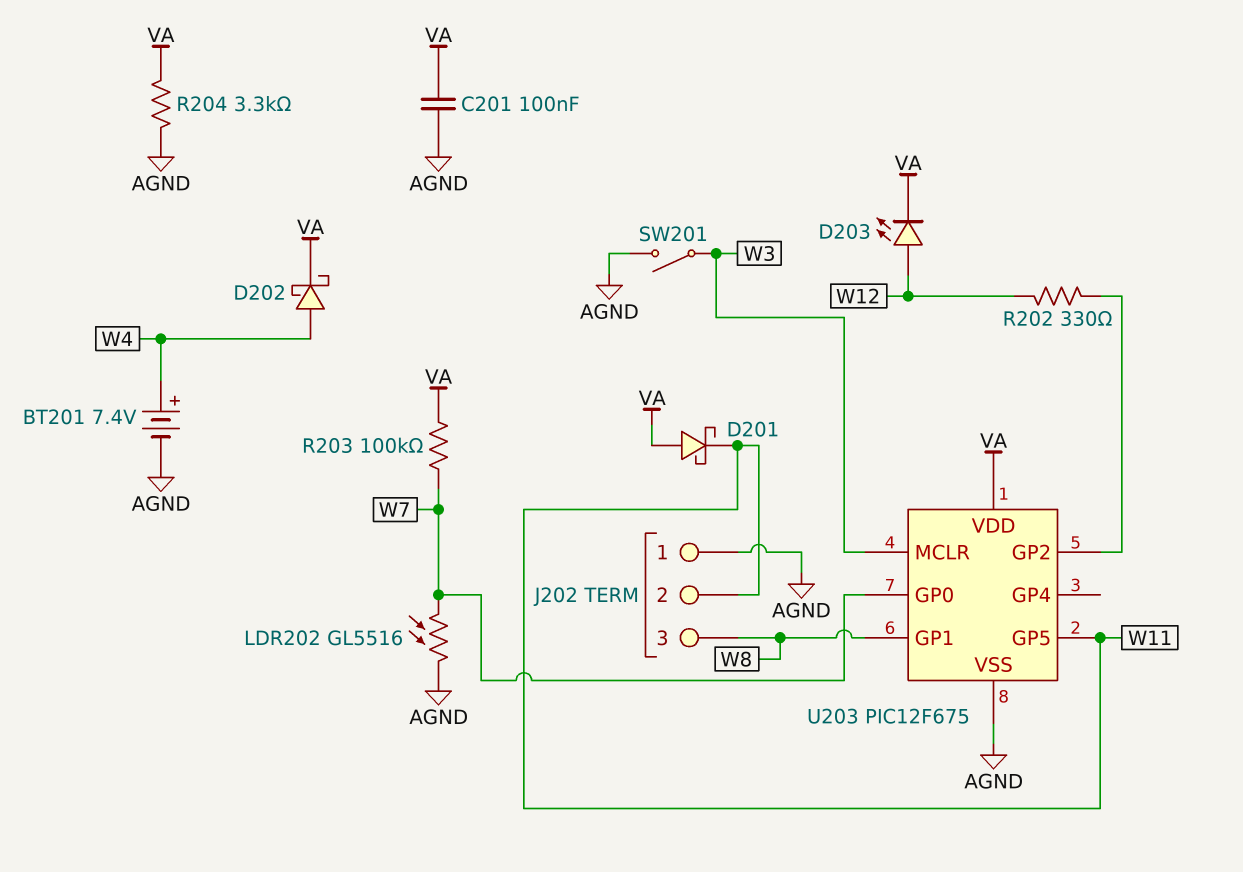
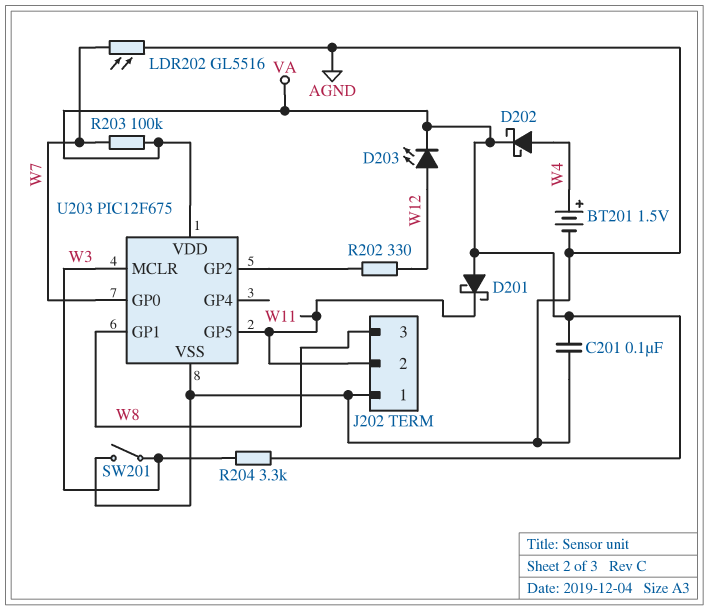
BT201: 7.4V (plus W4, minus AGND) -> 1.5V (plus W4, minus AGND)
R204: 3.3k (AGND, VA) -> 3.3k (VA, W3)

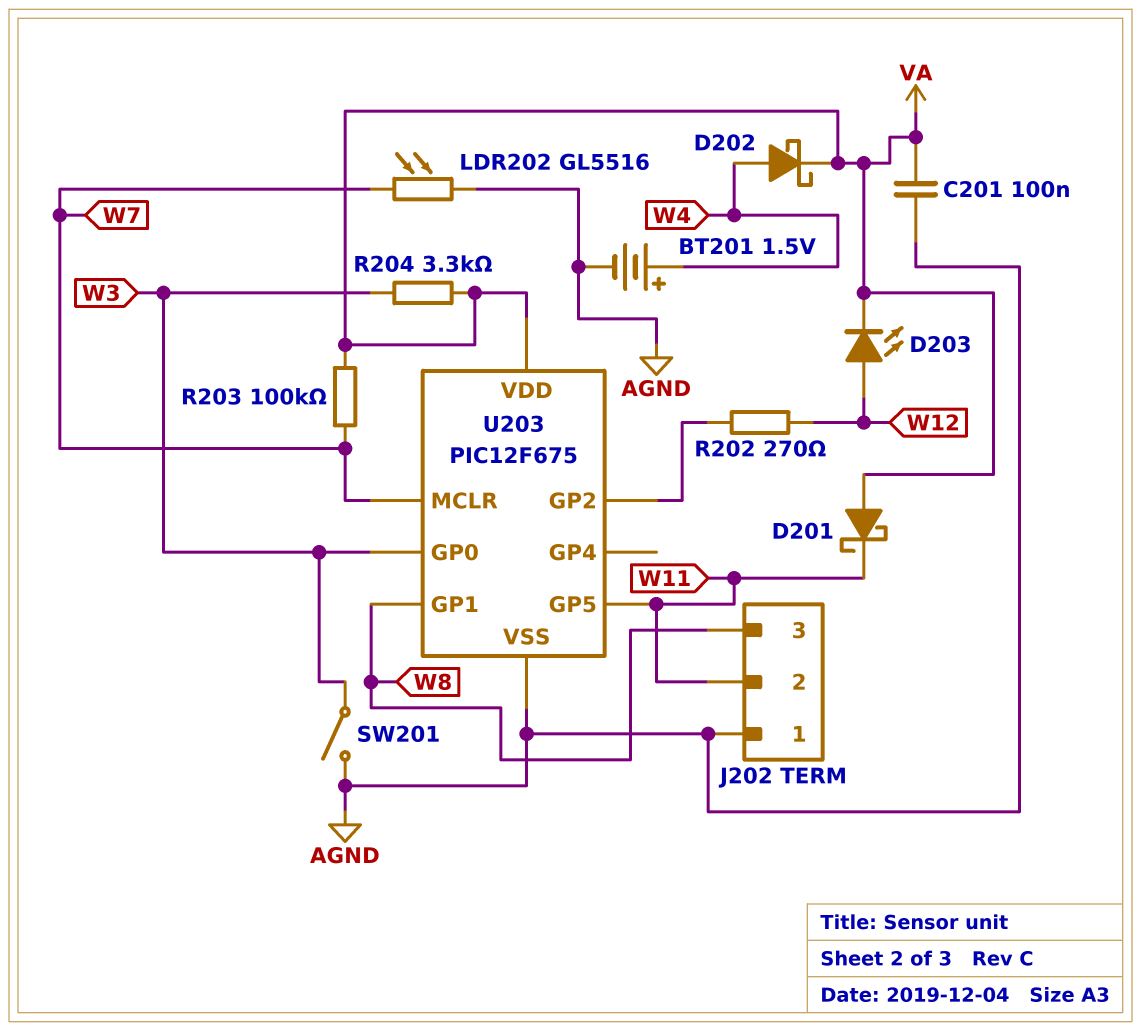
R202: 330 (U203/GP2, W12) -> 270 (U203/GP2, W12)
U203 pin GP0: W7 -> W3
U203 pin MCLR: W3 -> W7

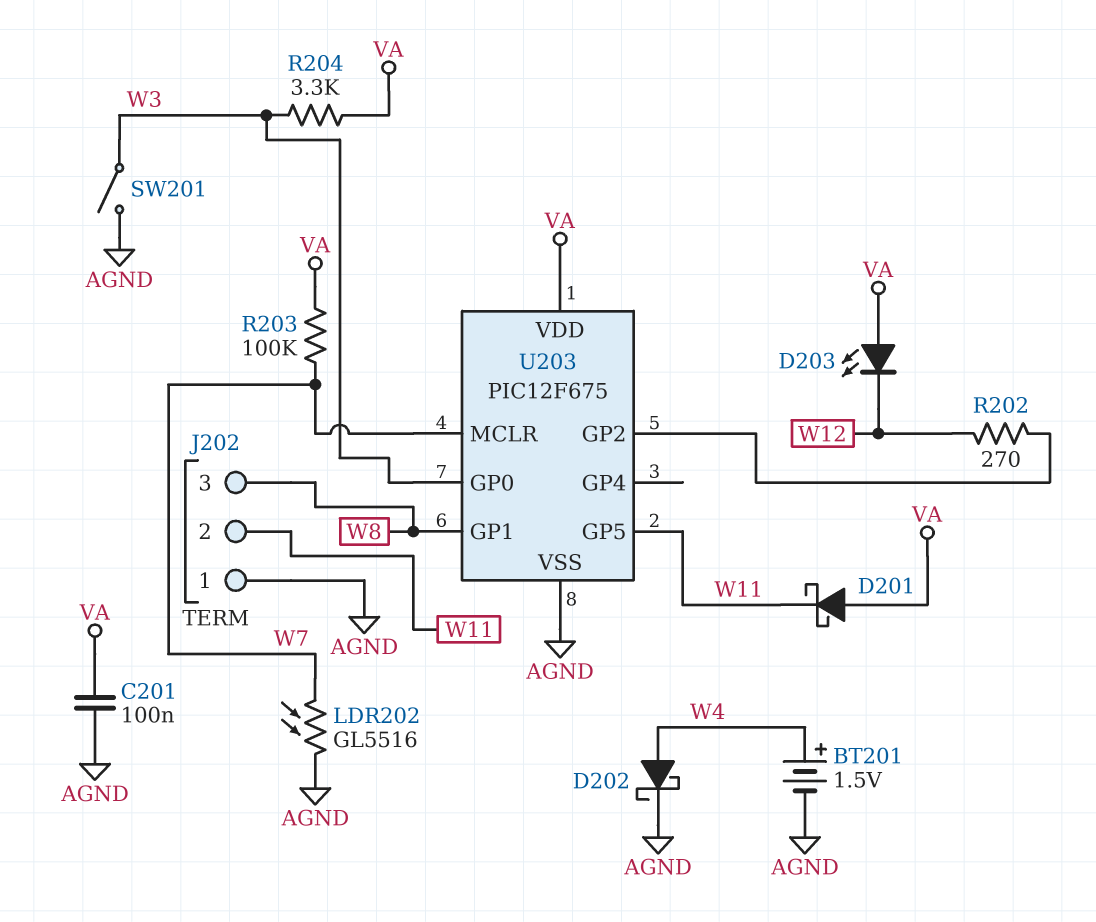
D202: schottky (A W4, K VA) -> schottky (A W4, K AGND)
D203: LED (A W12, K VA) -> LED (A VA, K W12)

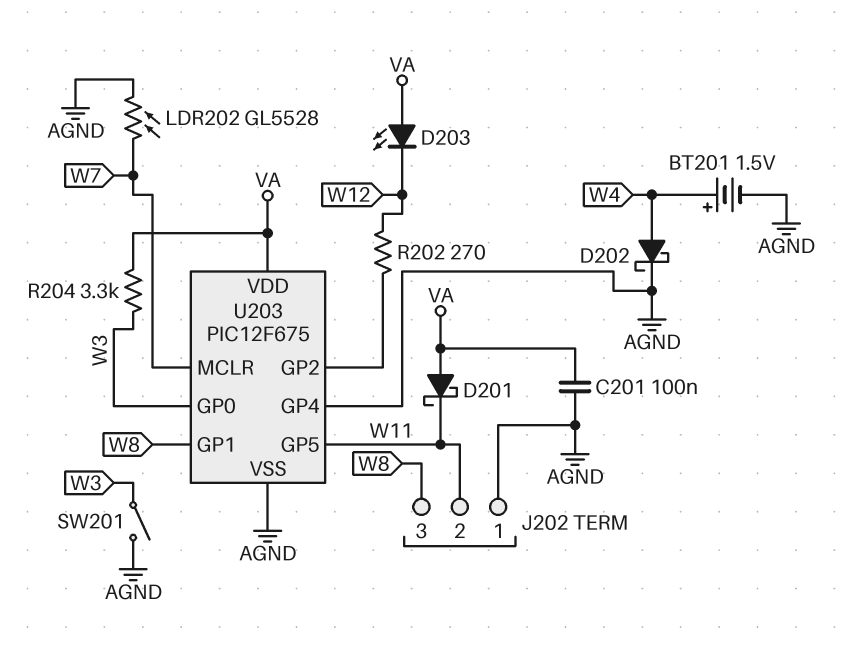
LDR202: GL5516 (AGND, W7) -> GL5528 (AGND, W7)
R203: 100k (VA, W7) -> none
U203 pin GP4: none -> AGND

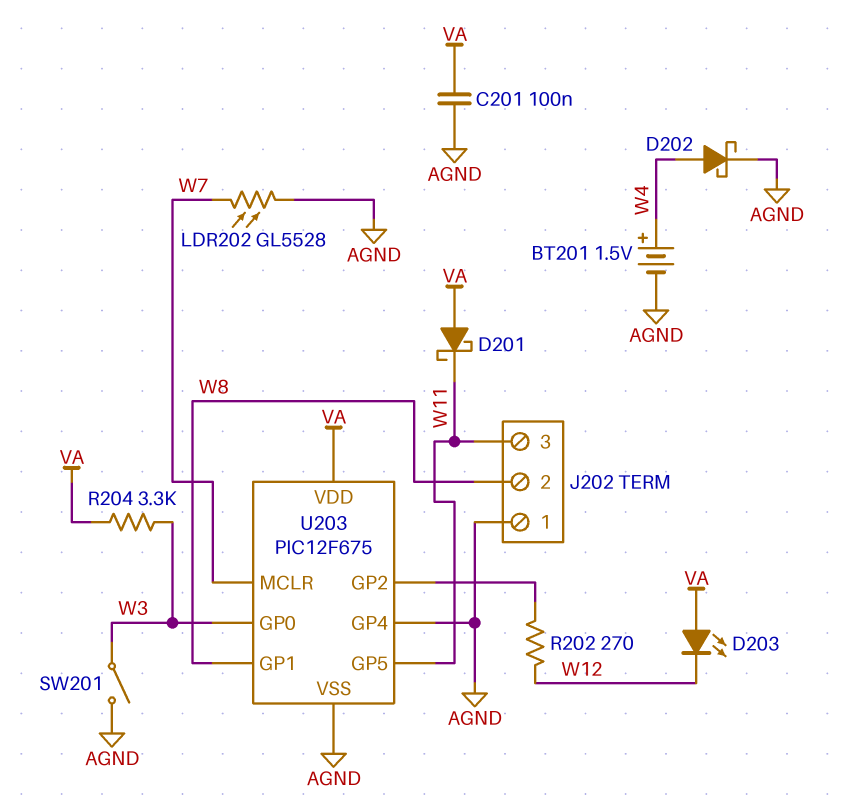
J202 pin 2: W11 -> W8
J202 pin 3: W8 -> W11

